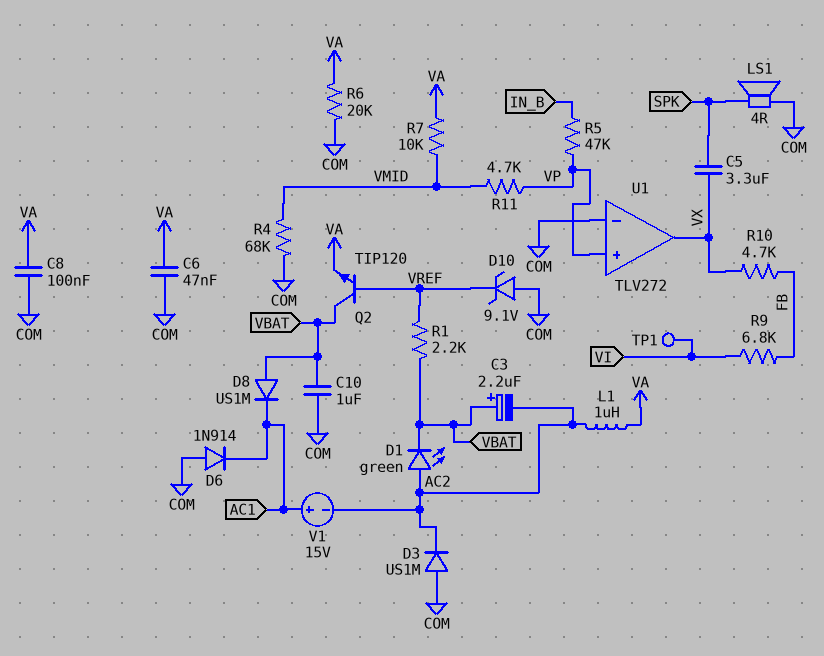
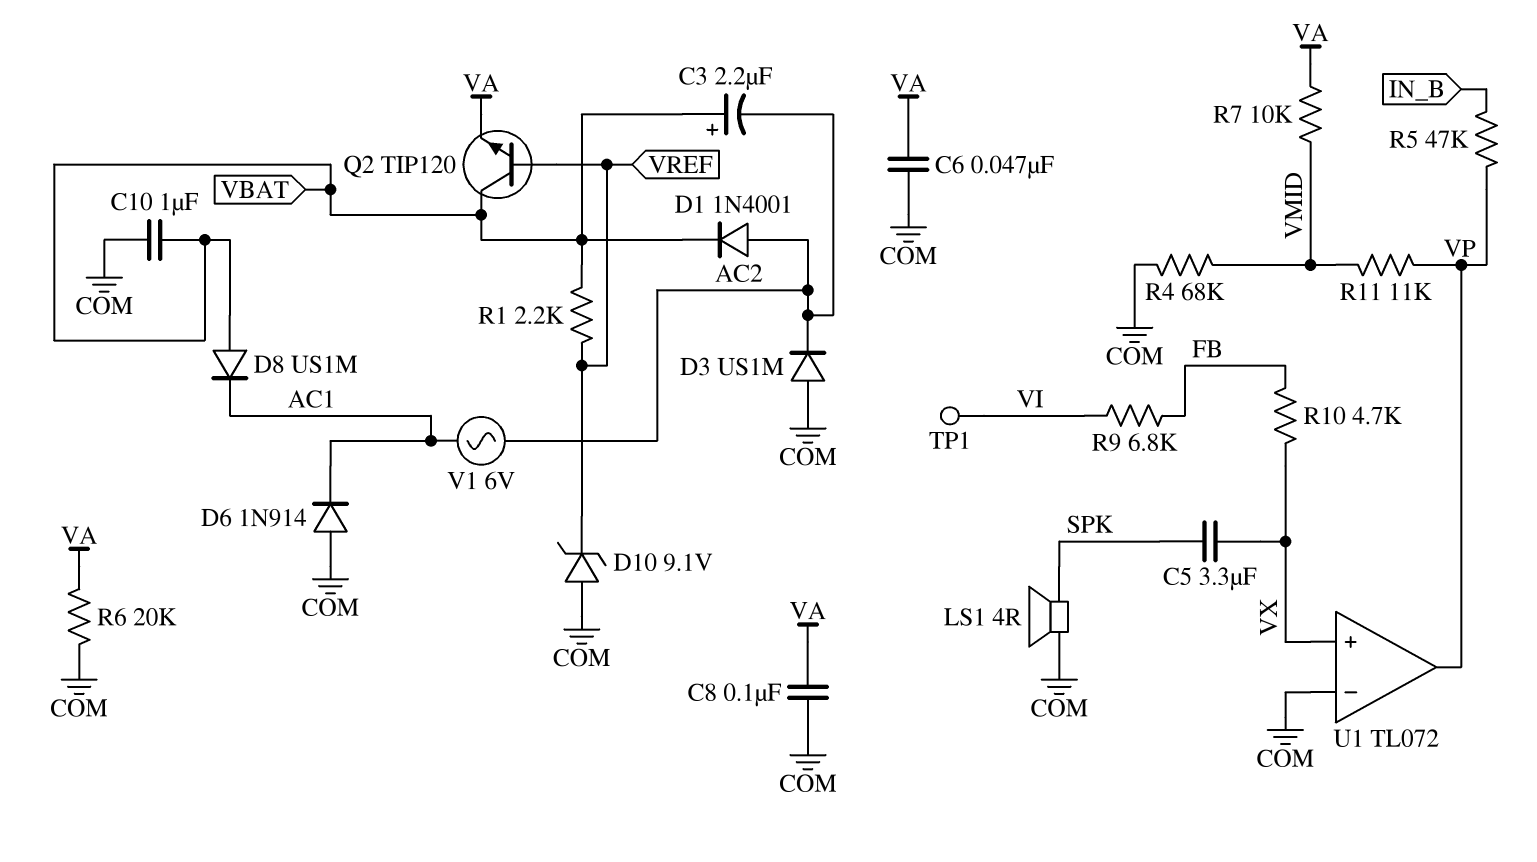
D1: LED green (A AC2, K VBAT) -> diode 1N4001 (A AC2, K VBAT)
L1: 1uH (AC2, VA) -> none
R11: 4.7k (VMID, VP) -> 11k (VMID, VP)
U1: TLV272 -> TL072
U1 pin in+: VP -> VX
U1 pin out: VX -> VP
V1: 15V (plus AC1, minus AC2) -> AC 6V (AC1, AC2)

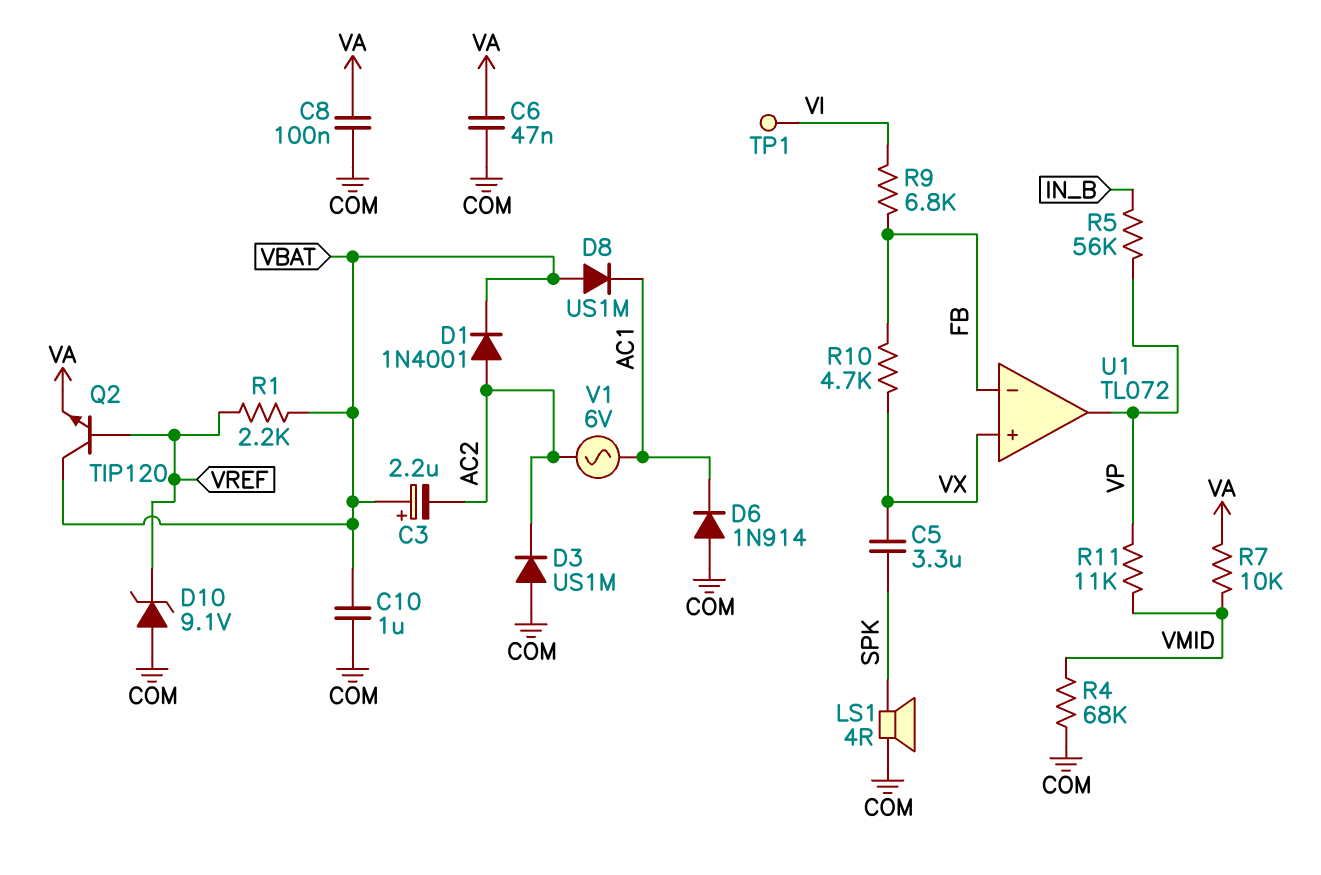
R5: 47k (IN_B, VP) -> 56k (IN_B, VP)
R6: 20k (COM, VA) -> none
U1 pin in-: COM -> FB

